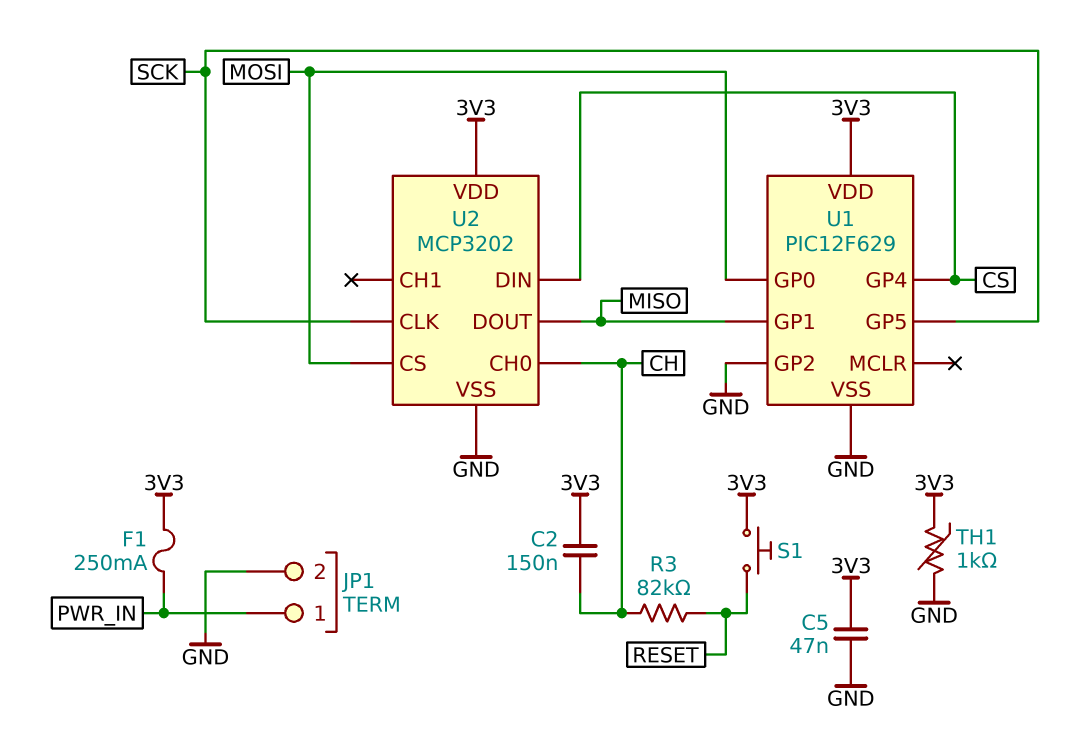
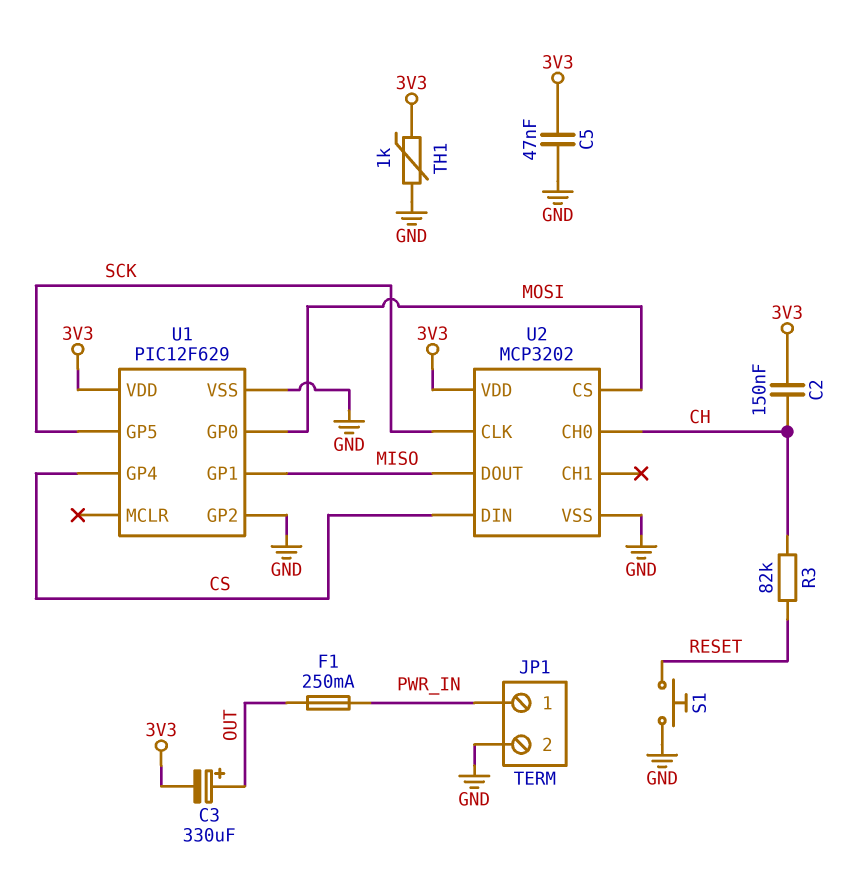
C3: none -> 330uF (plus OUT, minus 3V3)
F1: 250mA (3V3, PWR_IN) -> 250mA (OUT, PWR_IN)
S1: button (3V3, RESET) -> button (GND, RESET)

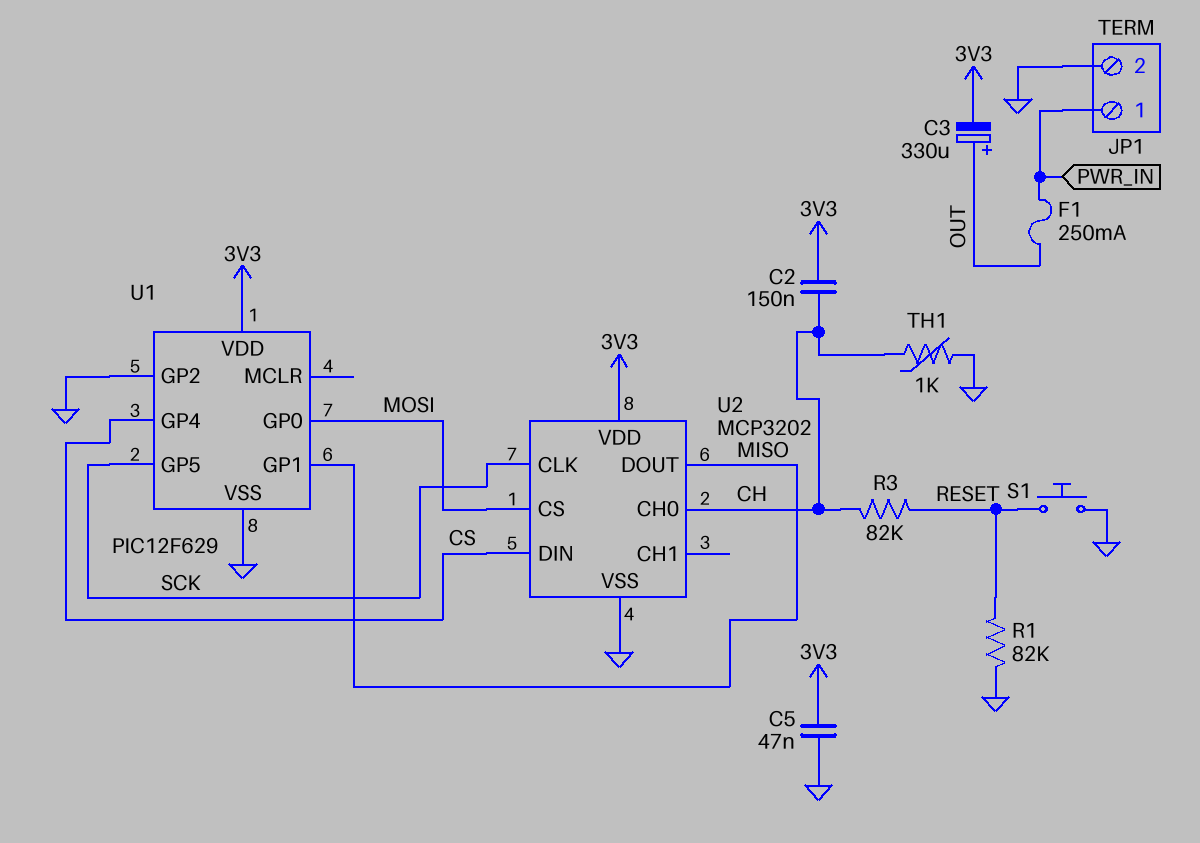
R1: none -> 82k (GND, RESET)
TH1: 1k (3V3, GND) -> 1k (CH, GND)

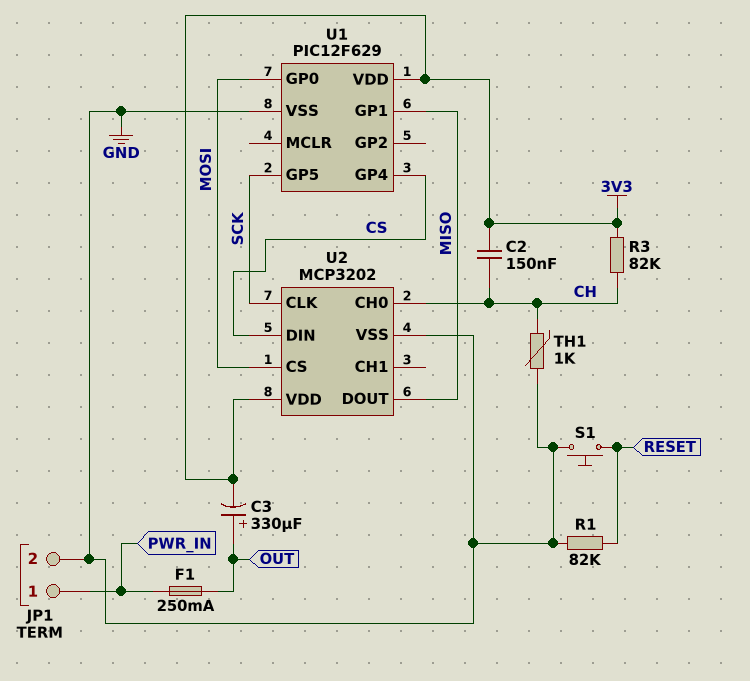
C5: 47nF (3V3, GND) -> none
R3: 82k (CH, RESET) -> 82k (3V3, CH)
U1 pin GP2: GND -> none

